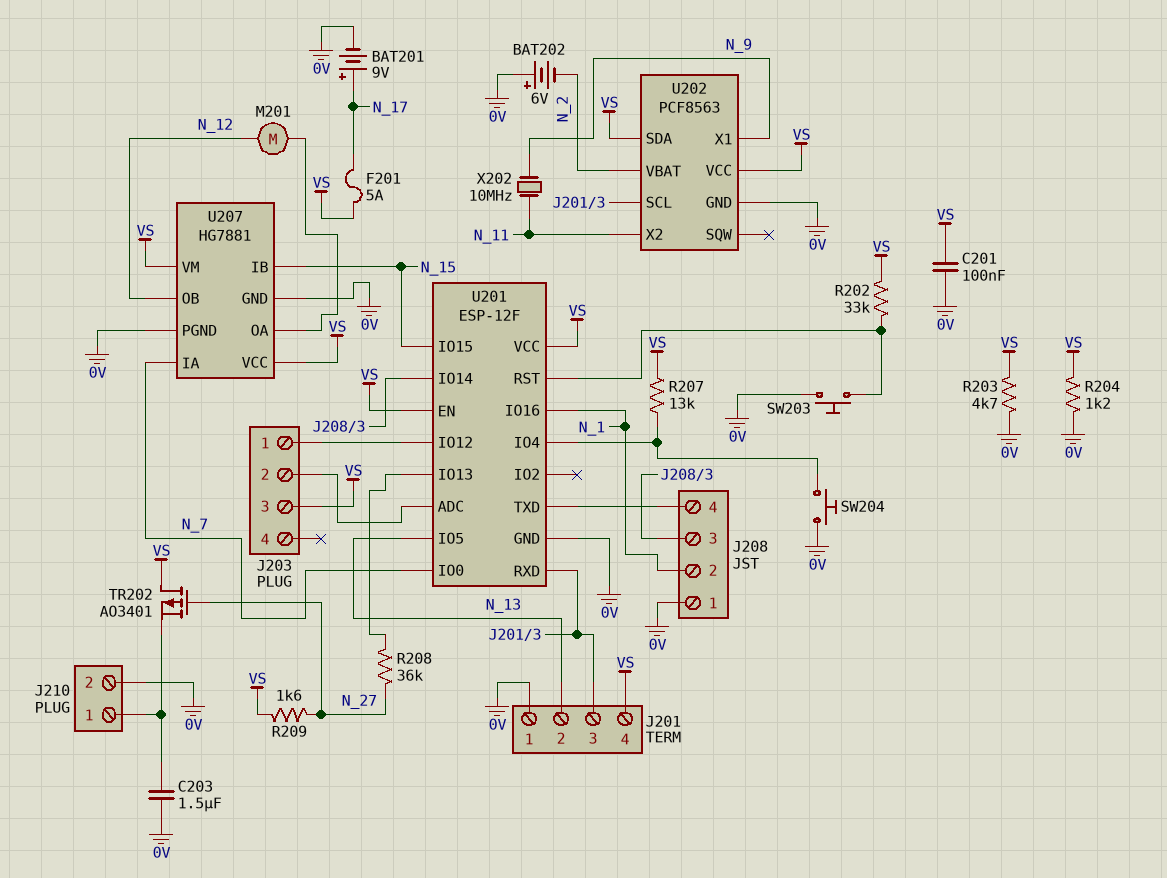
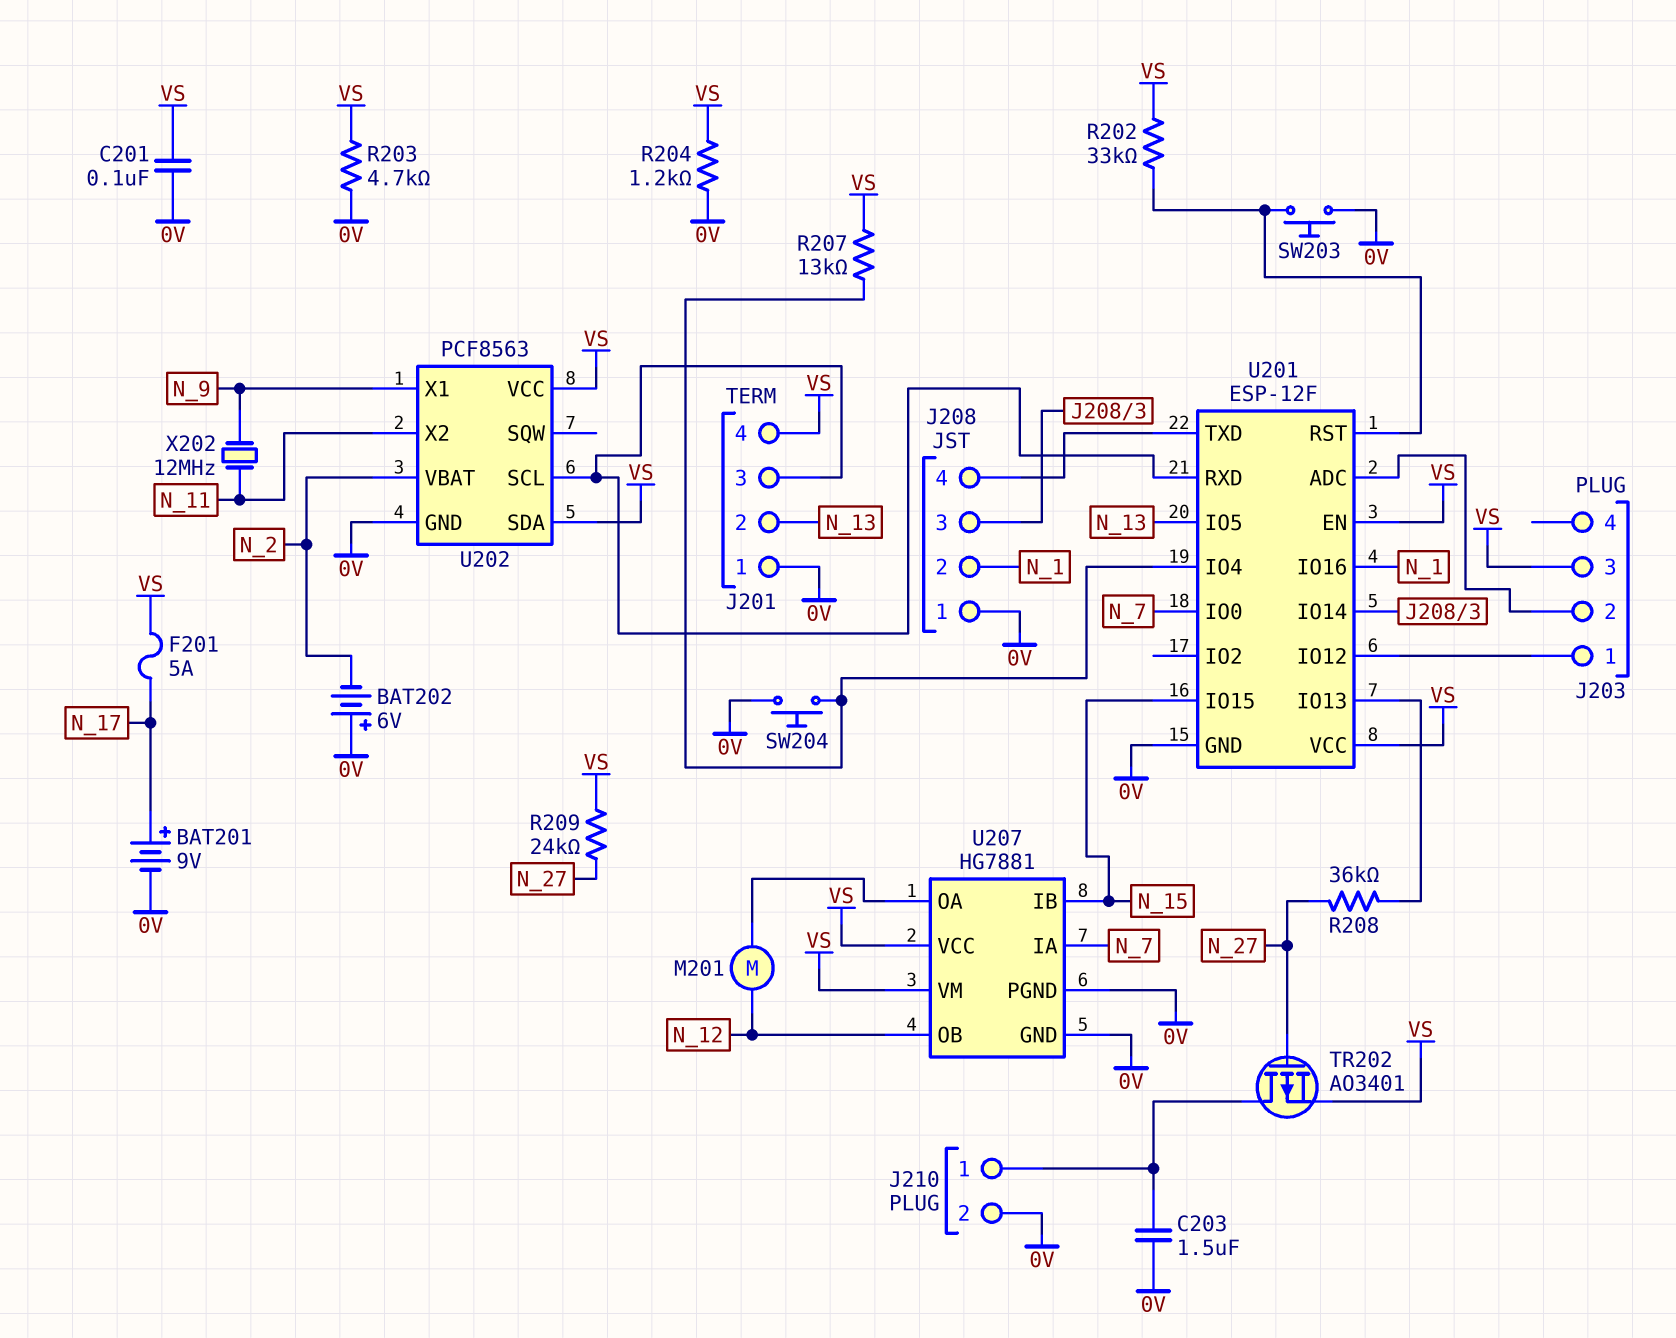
R209: 1.6k (N_27, VS) -> 24k (N_27, VS)
TR202: PMOS AO3401 (G N_27, D VS, S J210/1) -> PMOS AO3401 (G N_27, D J210/1, S VS)
X202: 10MHz (N_9, N_11) -> 12MHz (N_9, N_11)

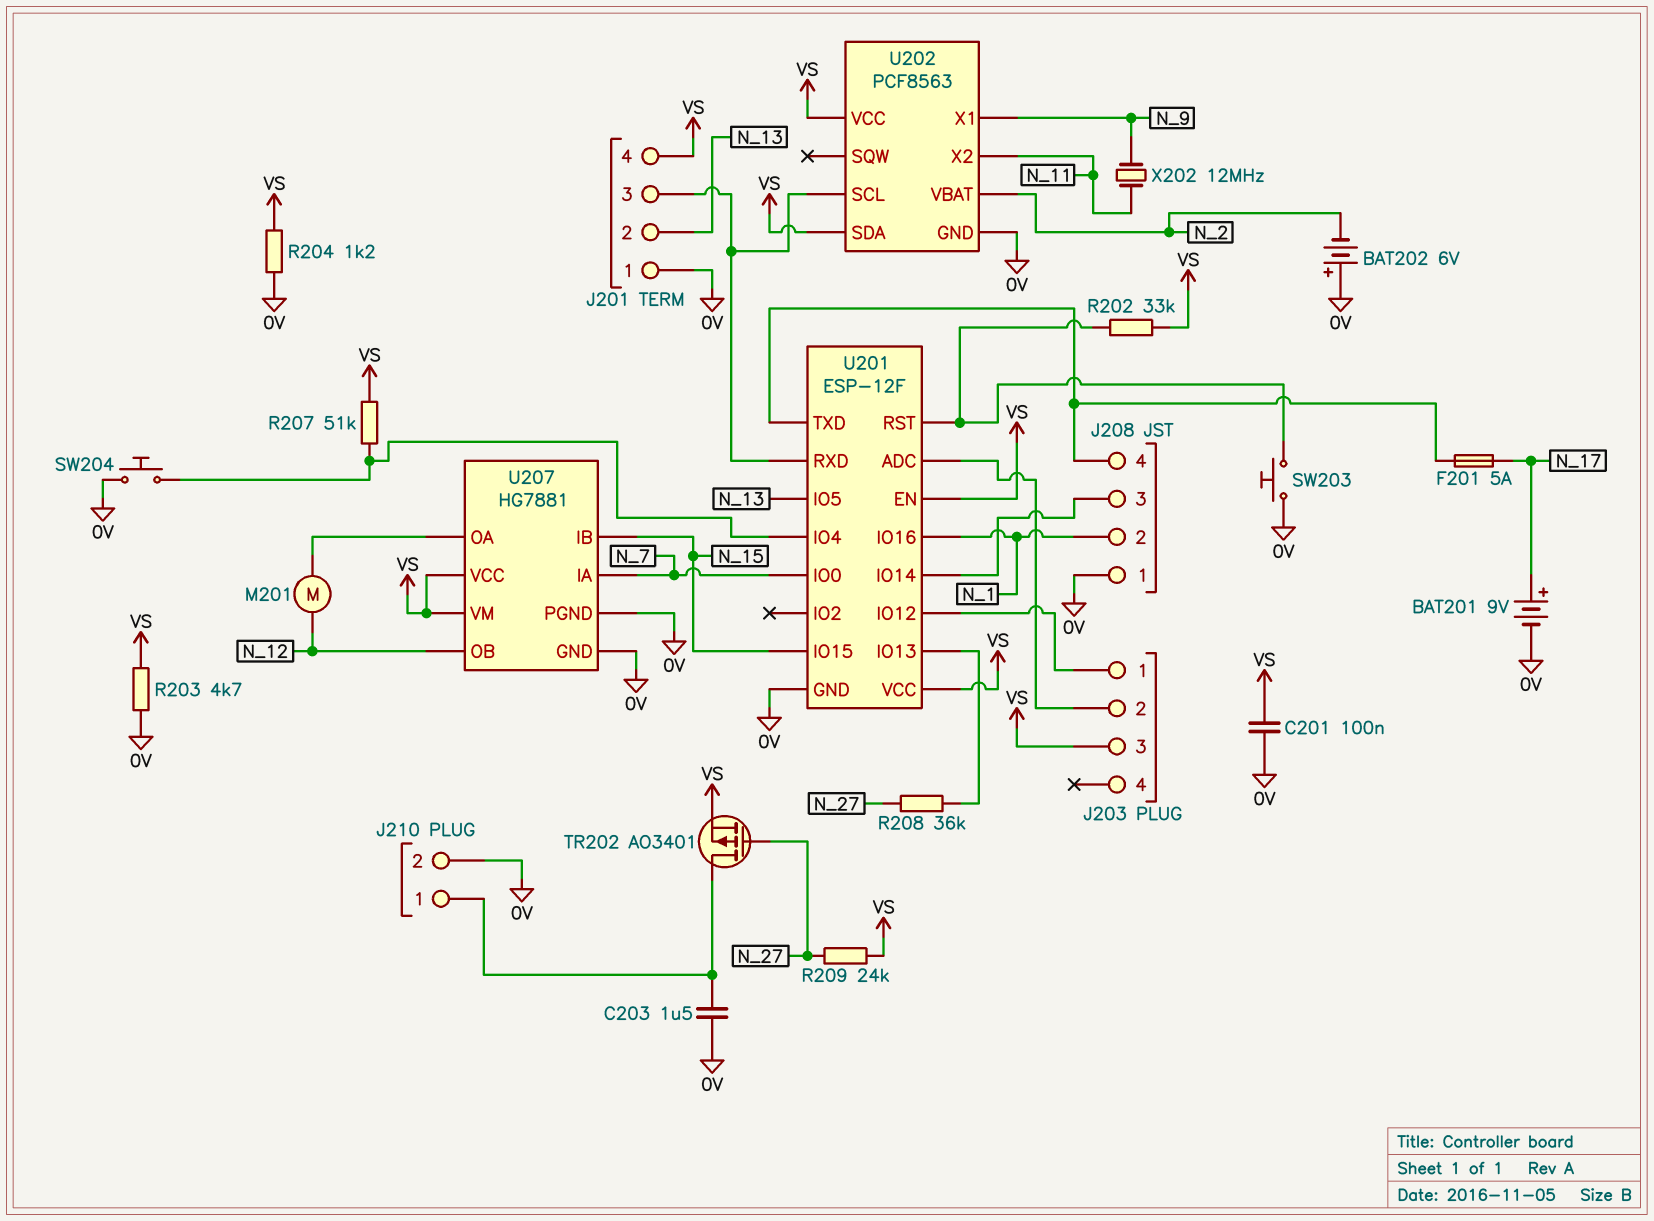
F201: 5A (N_17, VS) -> 5A (J208/4, N_17)
R207: 13k (U201/IO4, VS) -> 51k (U201/IO4, VS)

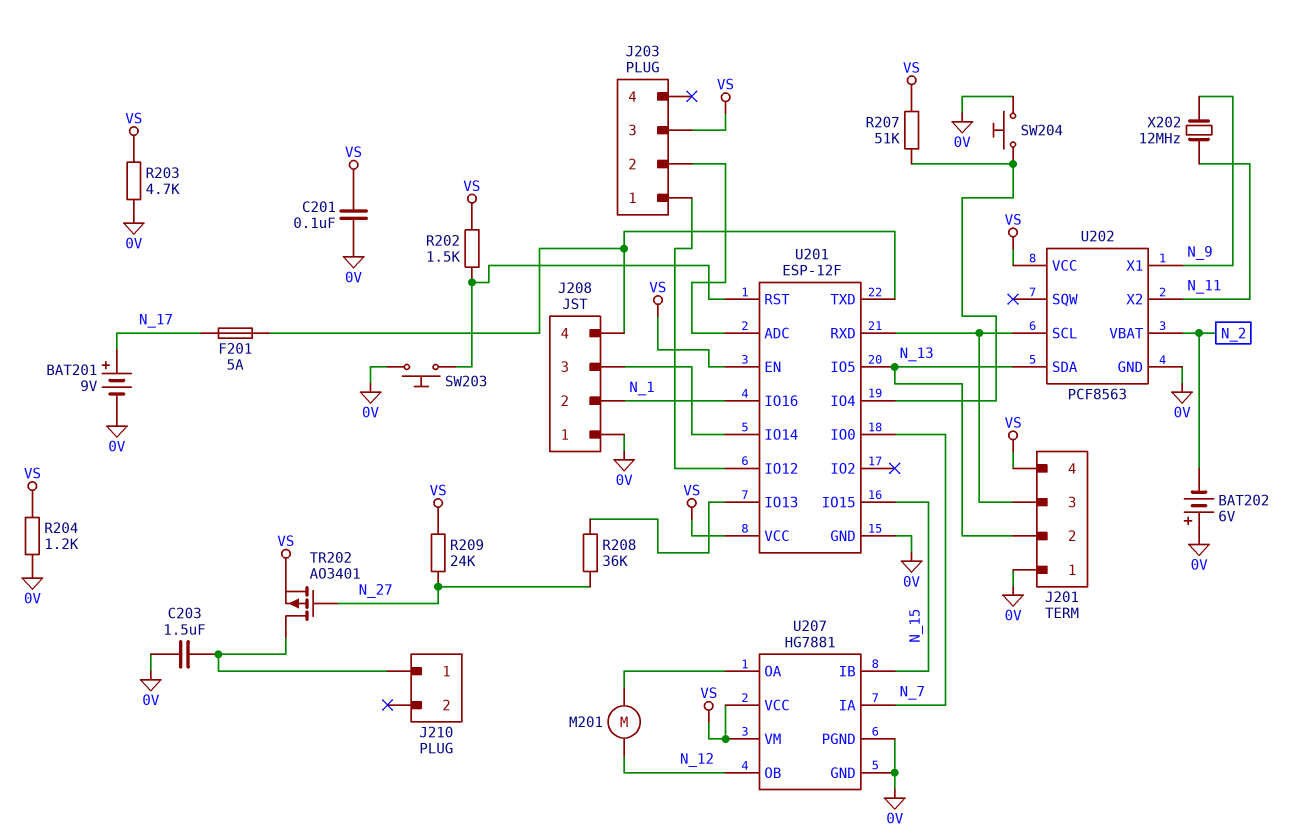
J210 pin 2: 0V -> none
R202: 33k (U201/RST, VS) -> 1.5k (U201/RST, VS)
U202 pin SDA: VS -> N_13

